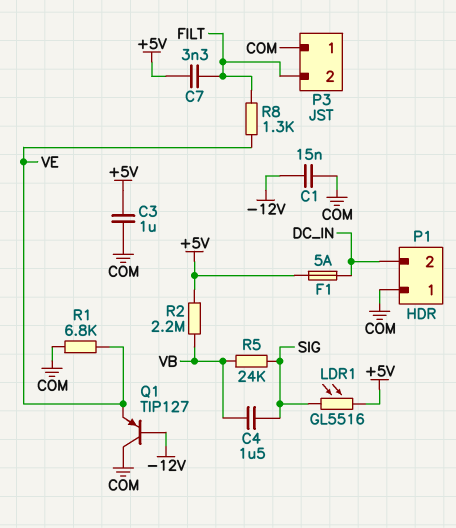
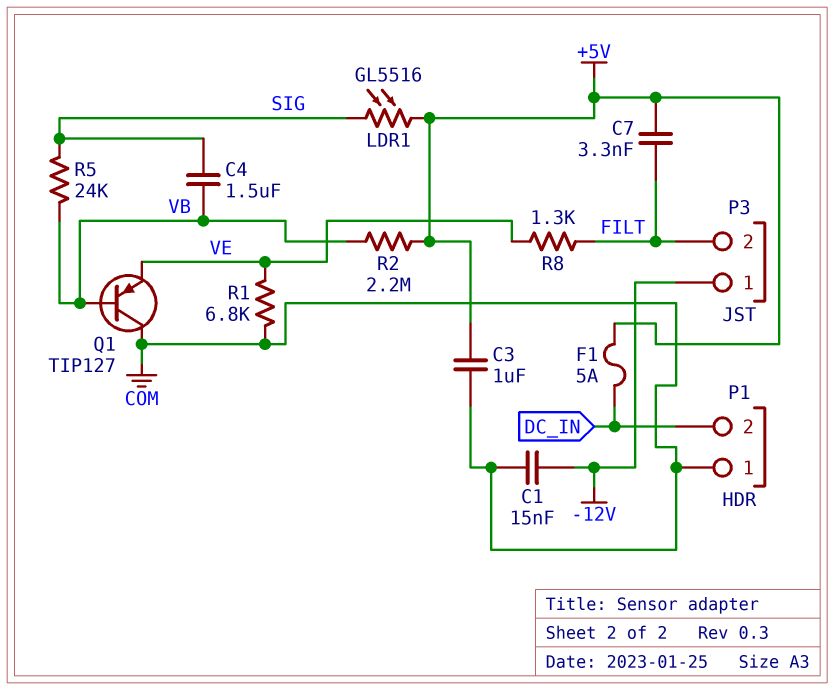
P3 pin 1: COM -> -12V
Q1: PNP TIP127 (B -12V, C COM, E VE) -> PNP TIP127 (B VB, C COM, E VE)

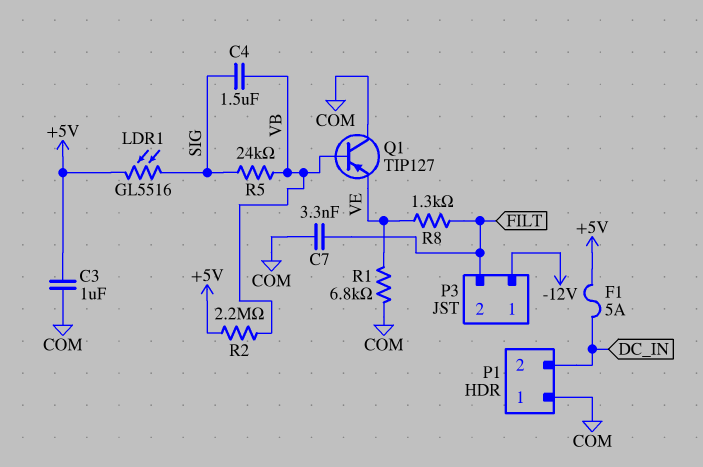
C1: 15nF (-12V, COM) -> none
C7: 3.3nF (+5V, FILT) -> 3.3nF (COM, FILT)

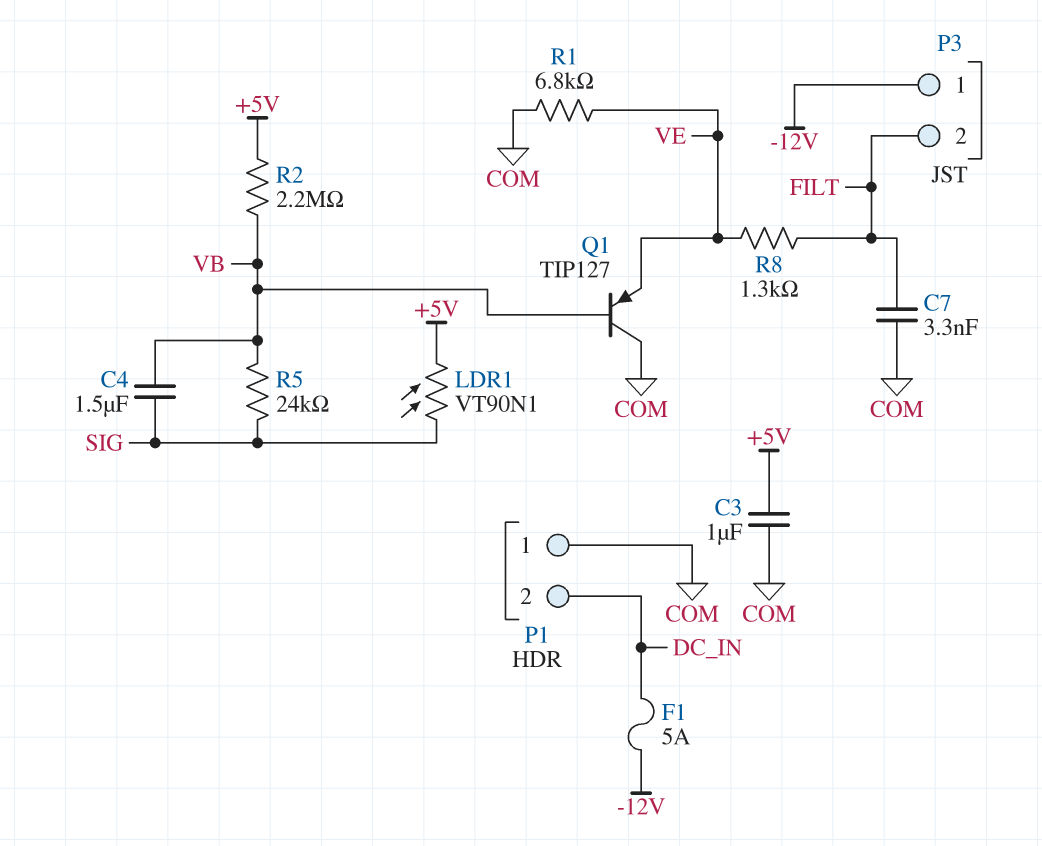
F1: 5A (+5V, DC_IN) -> 5A (-12V, DC_IN)
LDR1: GL5516 (+5V, SIG) -> VT90N1 (+5V, SIG)

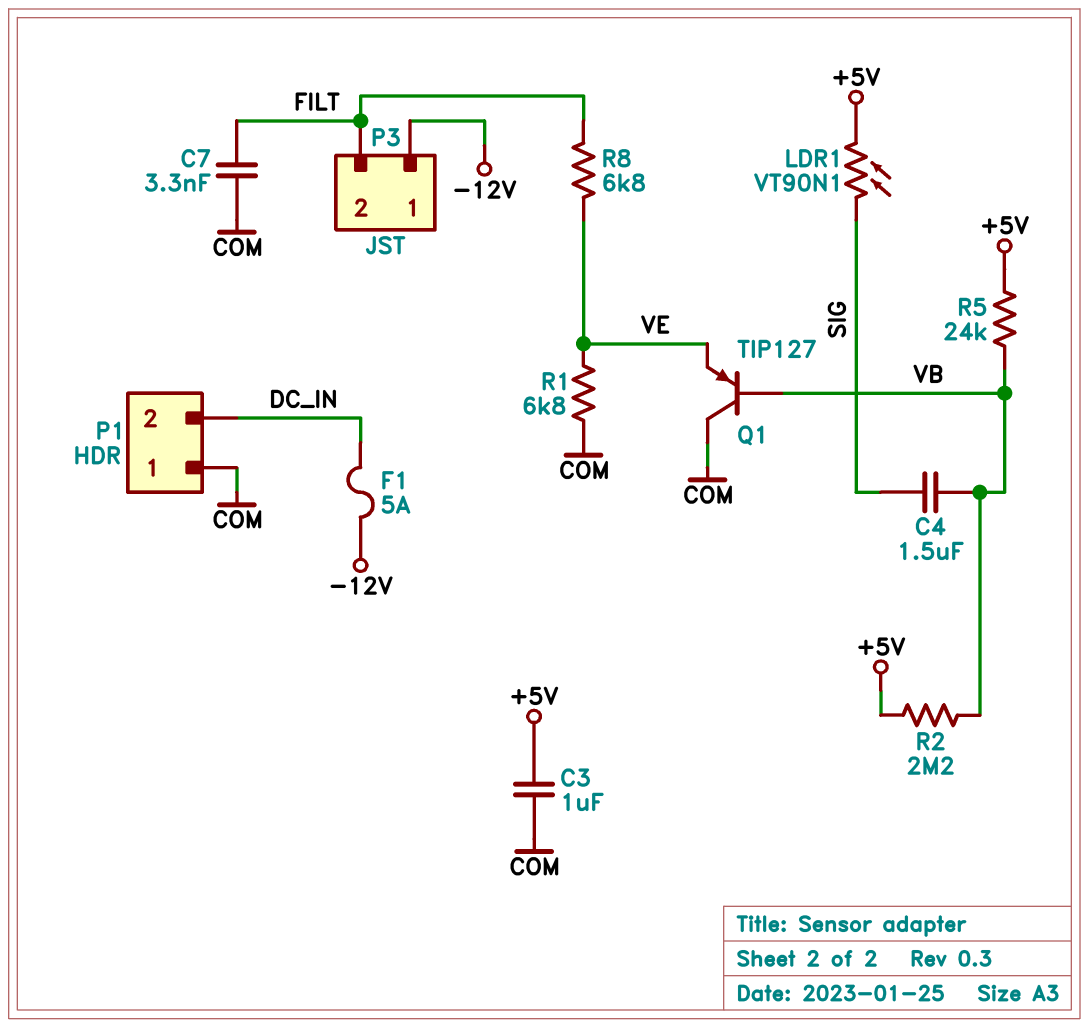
R5: 24k (SIG, VB) -> 24k (+5V, VB)
R8: 1.3k (FILT, VE) -> 6.8k (FILT, VE)

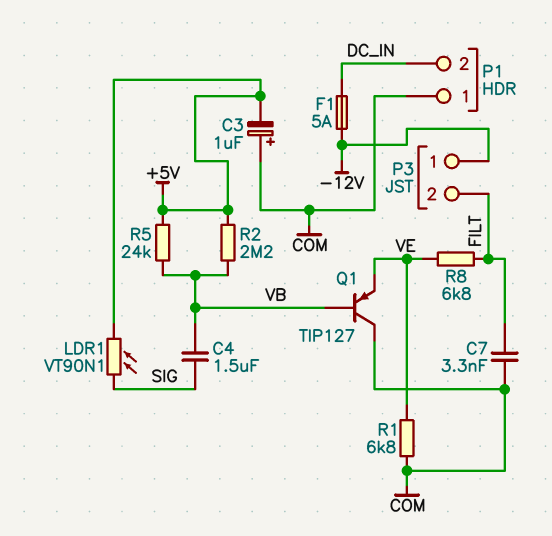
C3: 1uF (+5V, COM) -> 1uF (plus COM, minus +5V)

